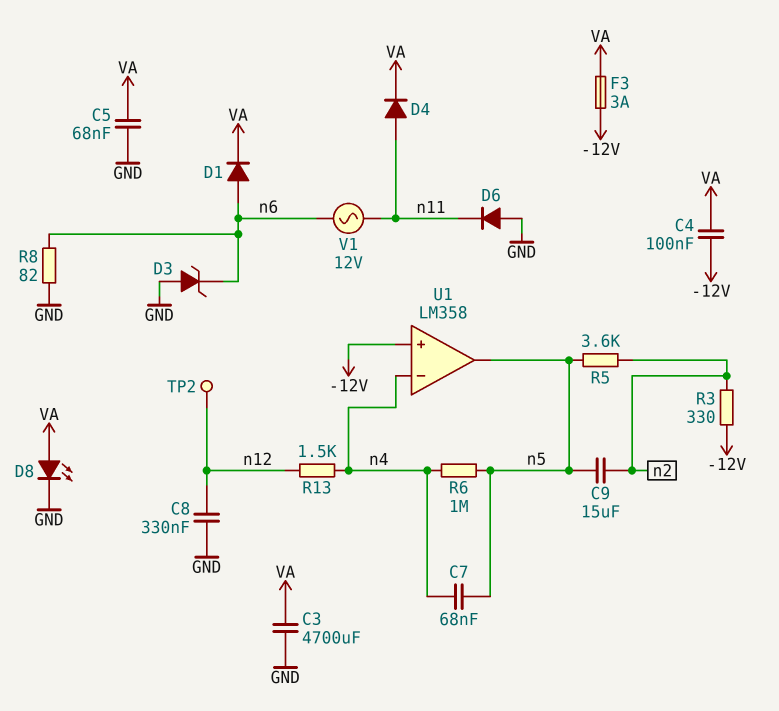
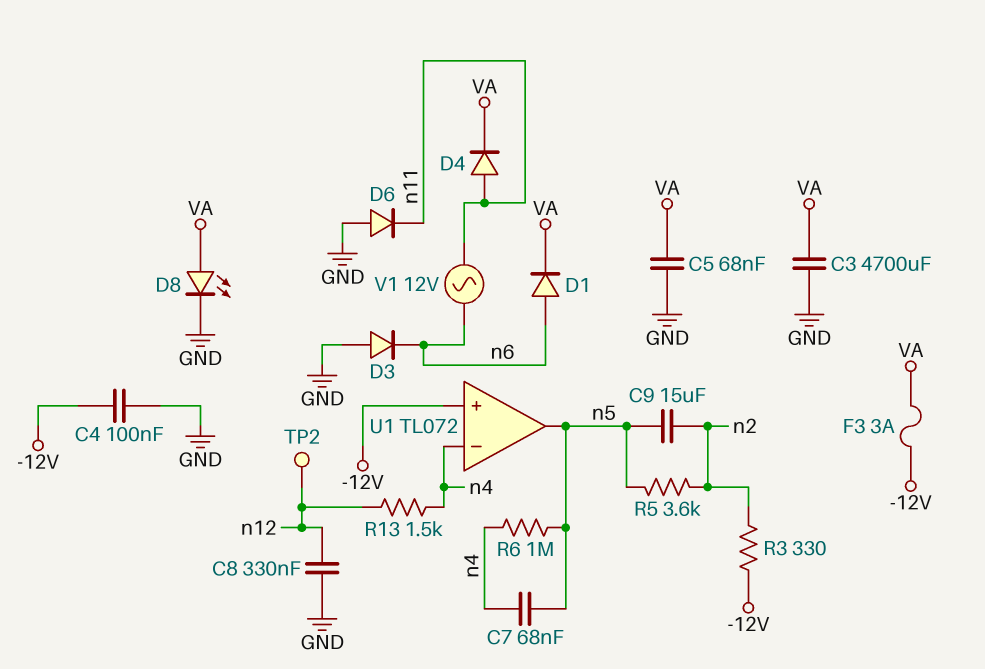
C4: 100nF (-12V, VA) -> 100nF (-12V, GND)
D3: zener (A GND, K n6) -> diode (A GND, K n6)
R8: 82 (GND, n6) -> none
U1: LM358 -> TL072

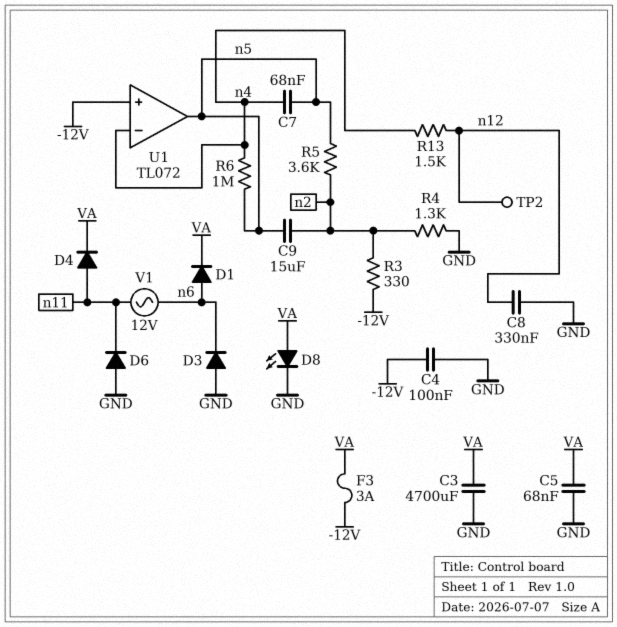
R4: none -> 1.3k (GND, n2)

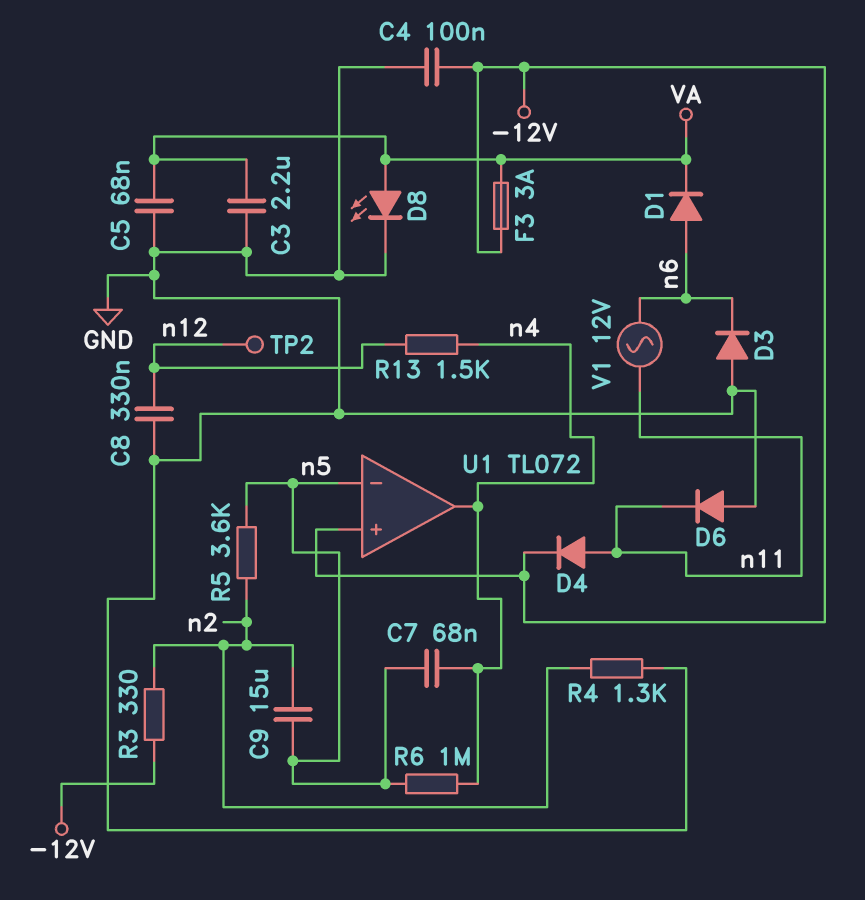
C3: 4700uF (GND, VA) -> 2.2uF (GND, VA)
D4: diode (A n11, K VA) -> diode (A n11, K -12V)
U1 pin in-: n4 -> n5
U1 pin out: n5 -> n4

